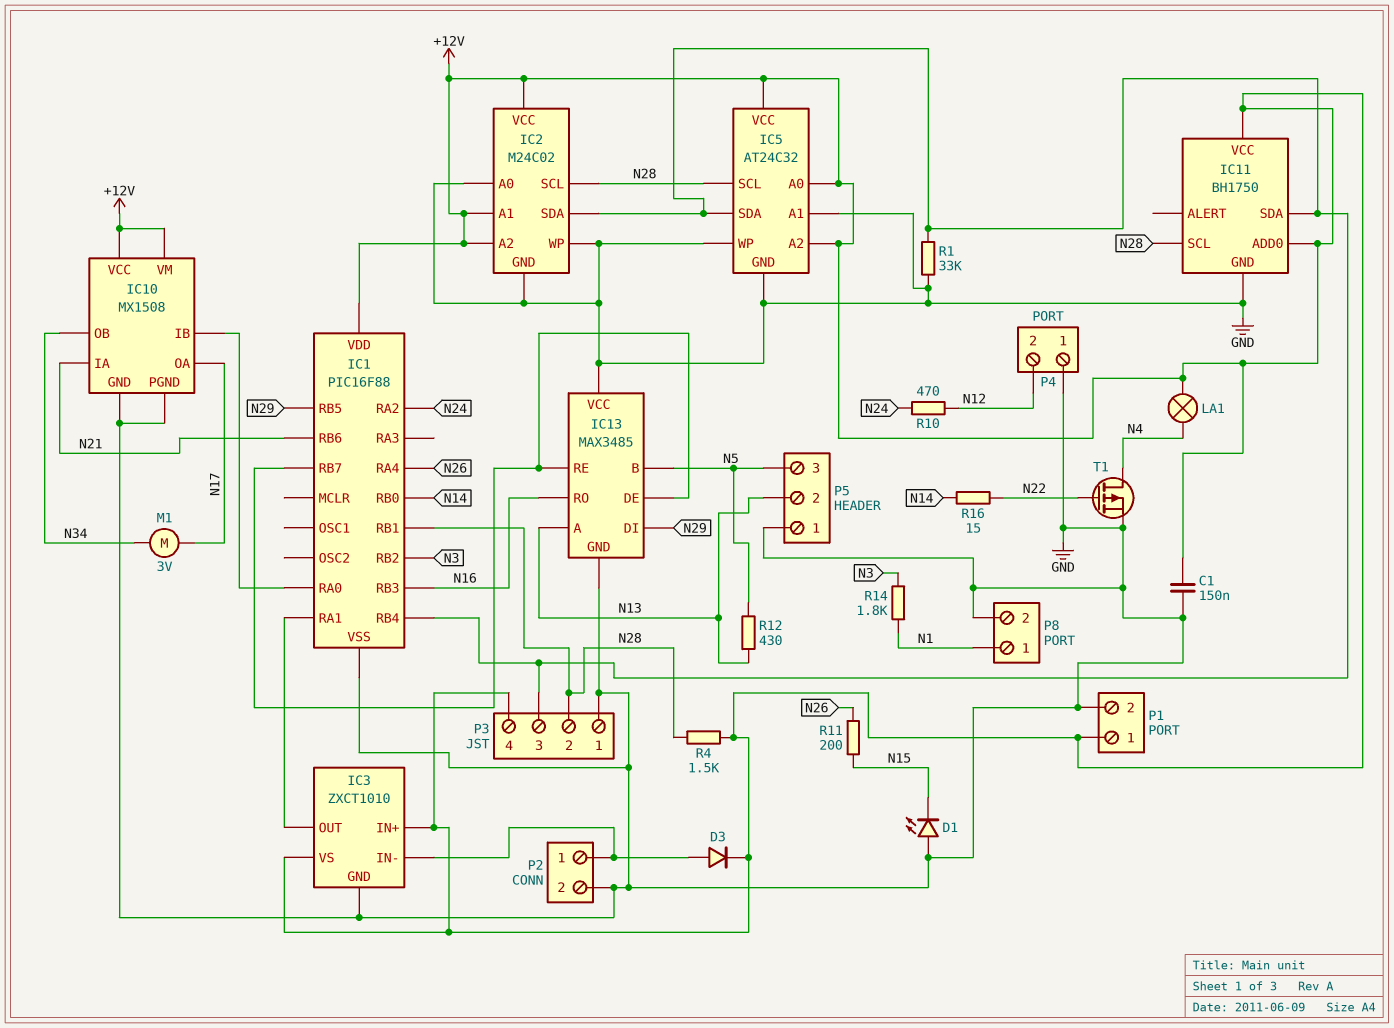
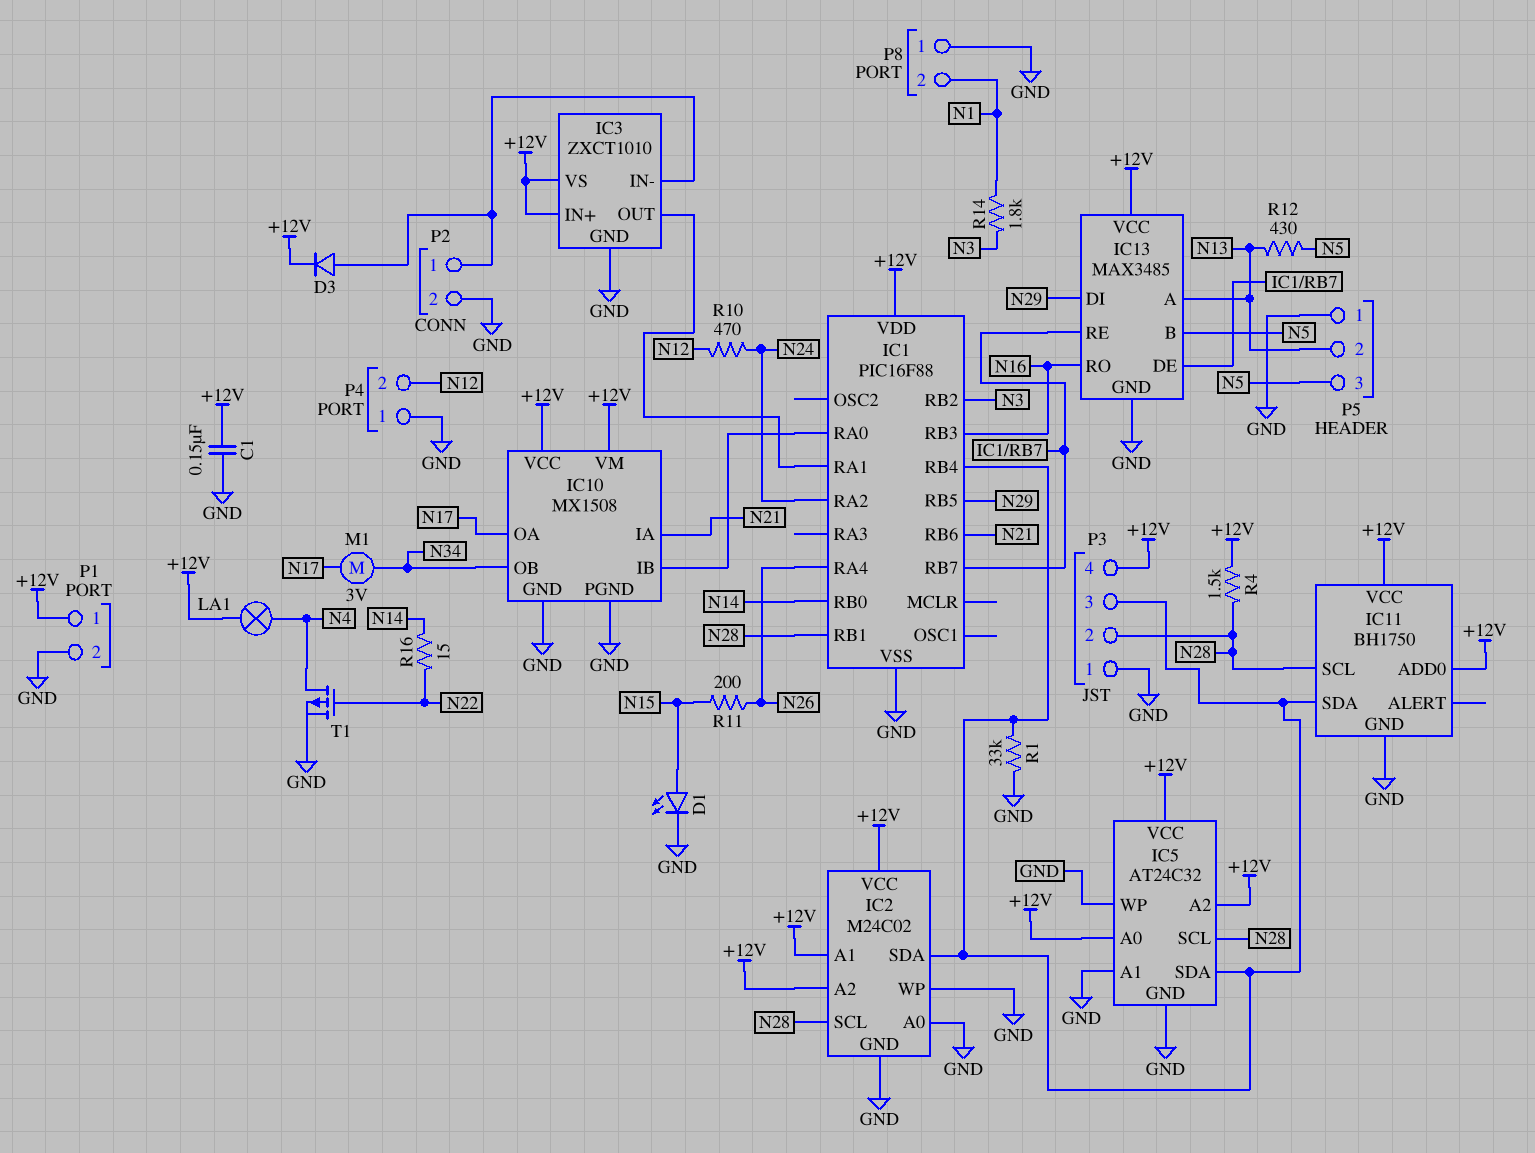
D1: LED (A GND, K N15) -> LED (A N15, K GND)
IC13 pin VCC: GND -> +12V
P8 pin 1: N1 -> GND
P8 pin 2: GND -> N1

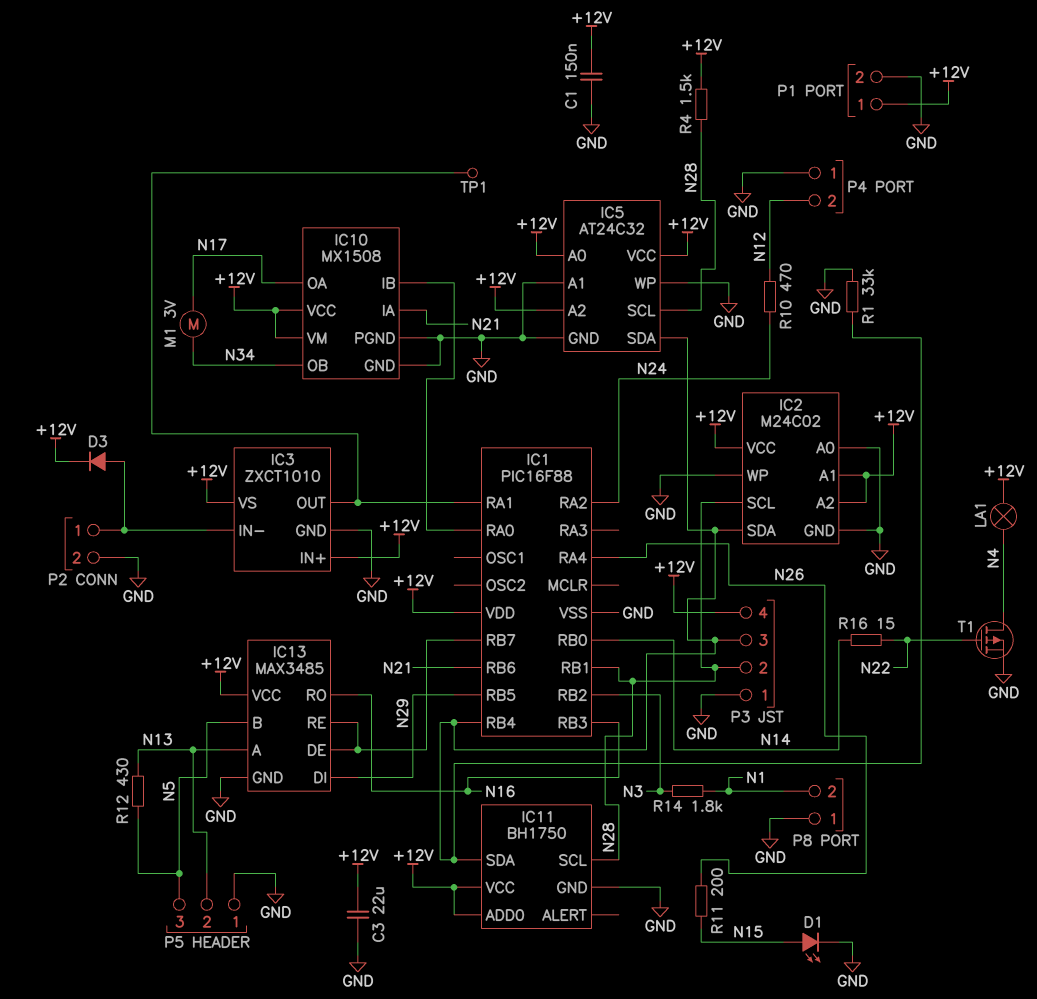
C3: none -> 22uF (+12V, GND)
TP1: none -> test point (IC1/RA1)

